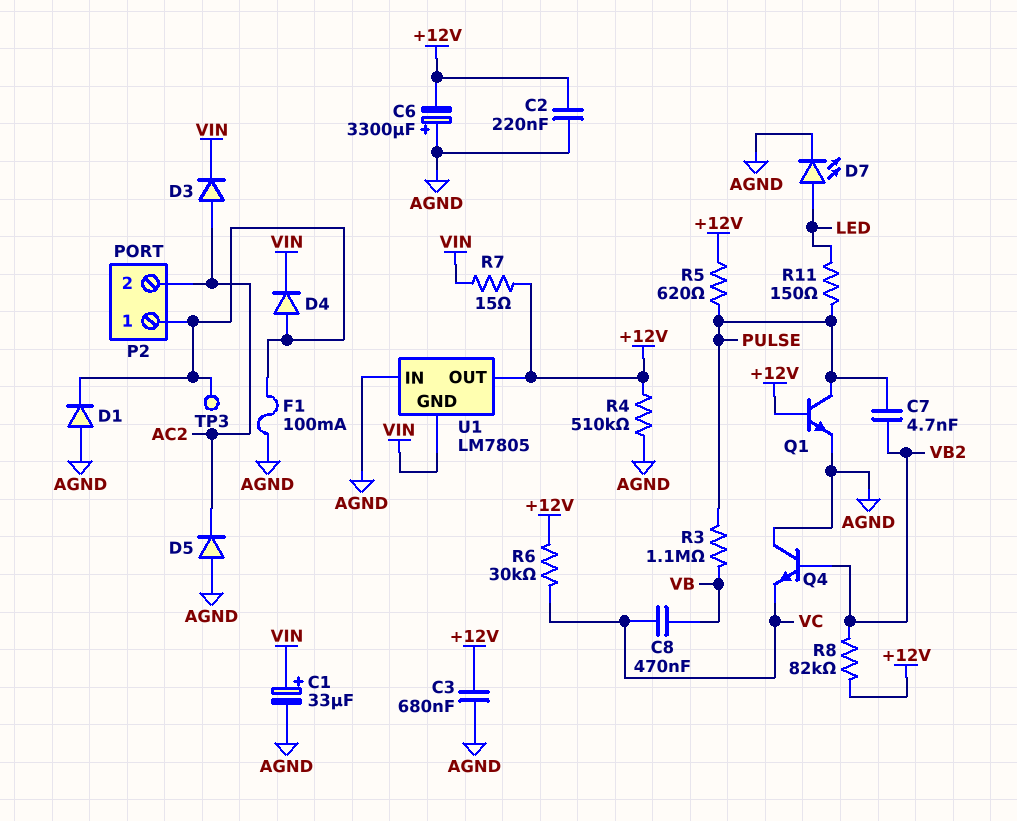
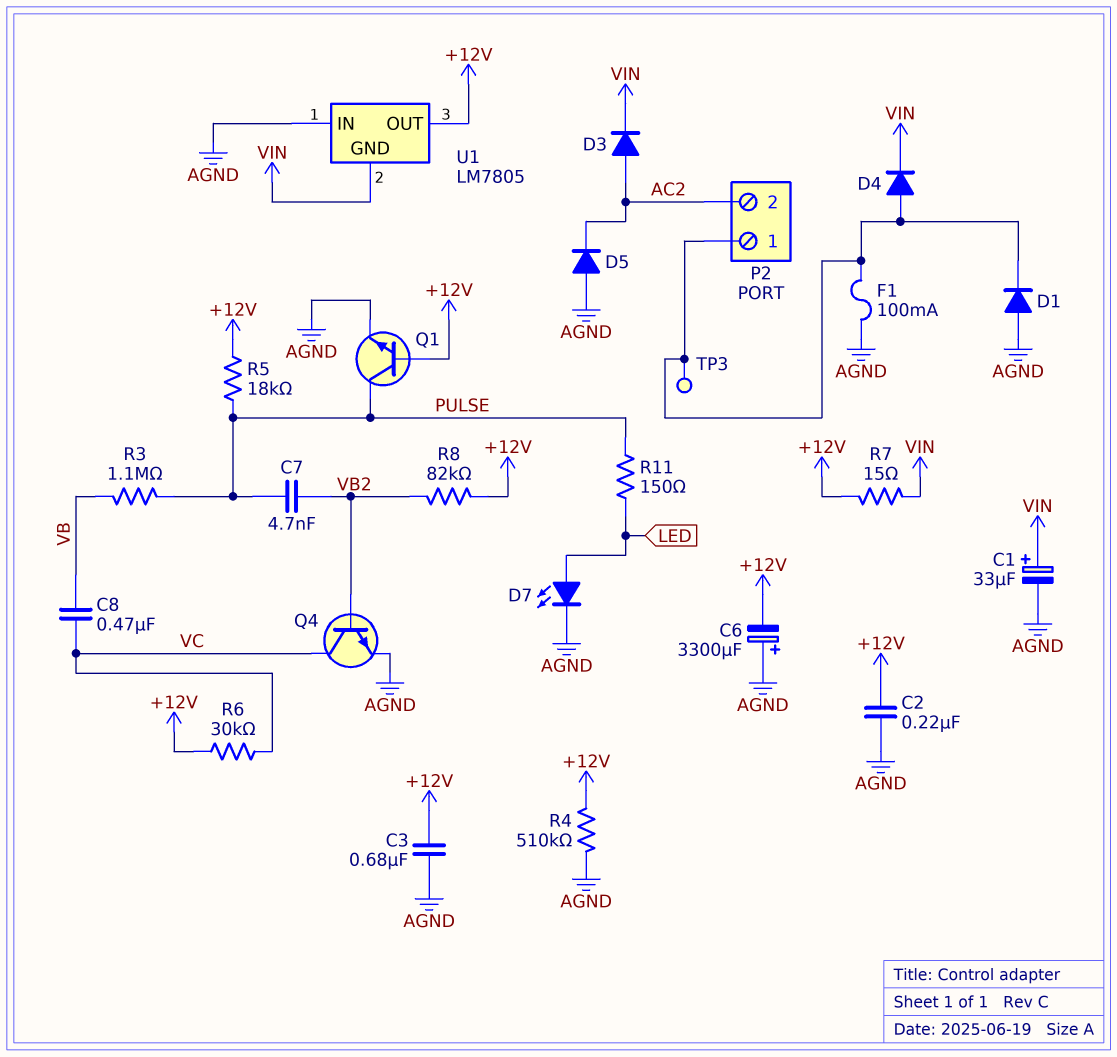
Q4: NPN (B VB2, C AGND, E VC) -> NPN (B VB2, C VC, E AGND)
R5: 620 (+12V, PULSE) -> 18k (+12V, PULSE)

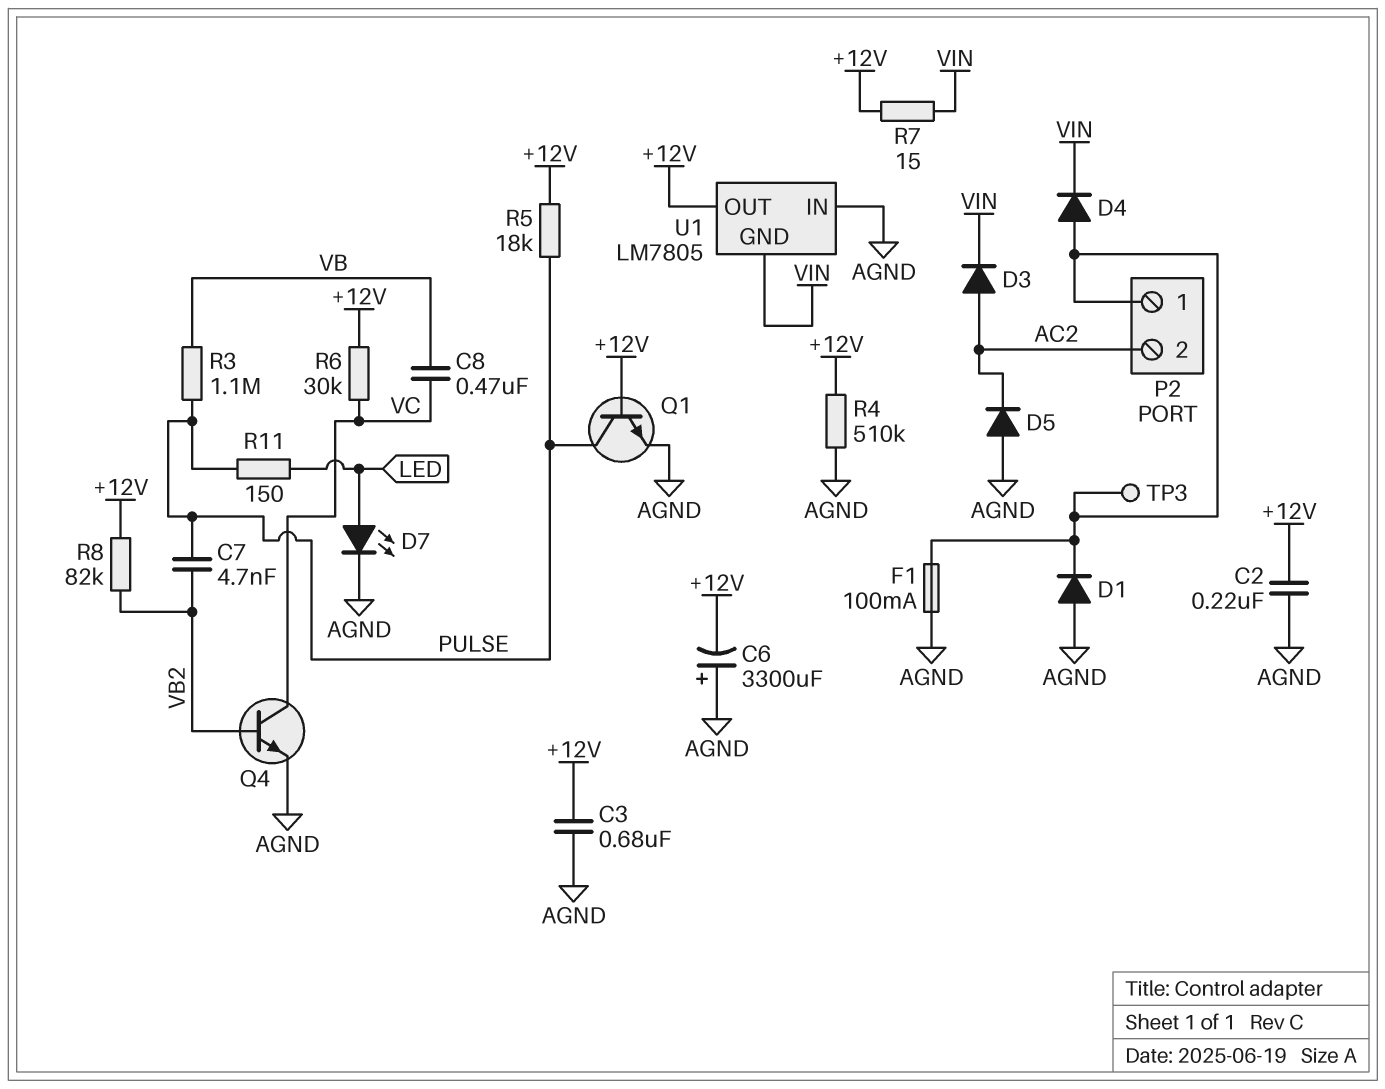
C1: 33uF (plus VIN, minus AGND) -> none

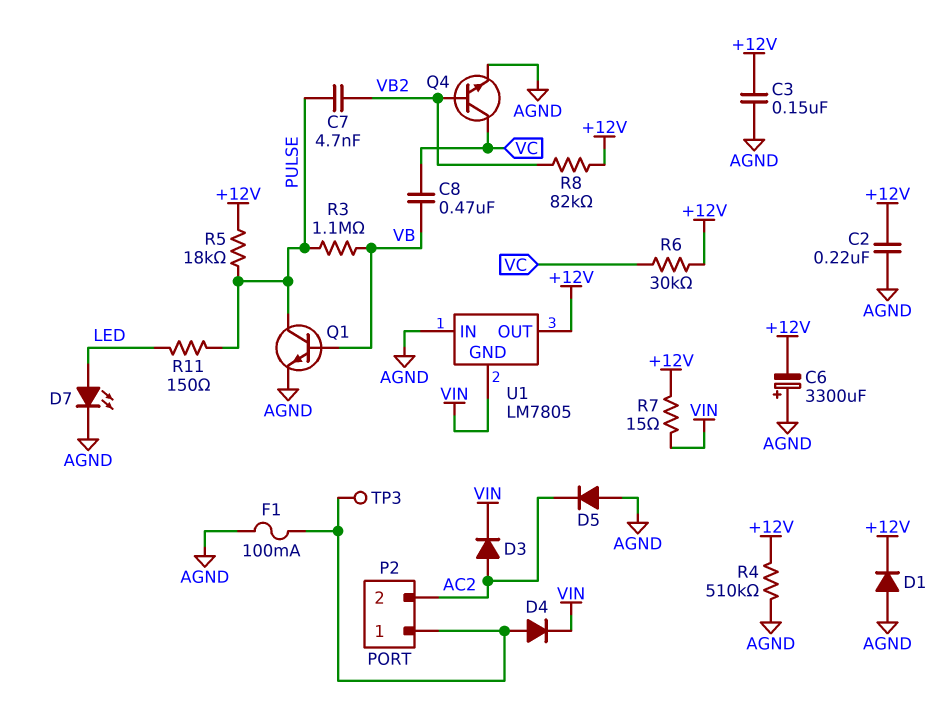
C3: 680nF (+12V, AGND) -> 150nF (+12V, AGND)
D1: diode (A AGND, K P2/1) -> diode (A AGND, K +12V)
Q1: NPN (B +12V, C PULSE, E AGND) -> NPN (B VB, C PULSE, E AGND)

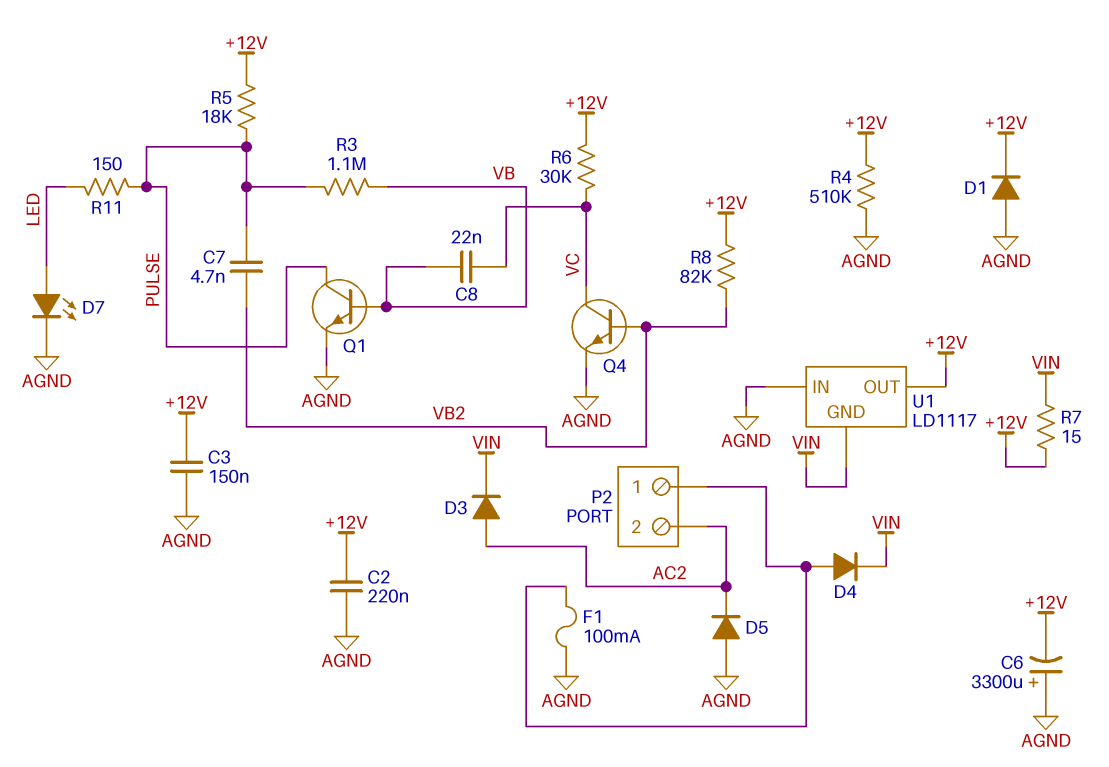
C8: 470nF (VB, VC) -> 22nF (VB, VC)
TP3: test point (P2/1) -> none
U1: LM7805 -> LD1117

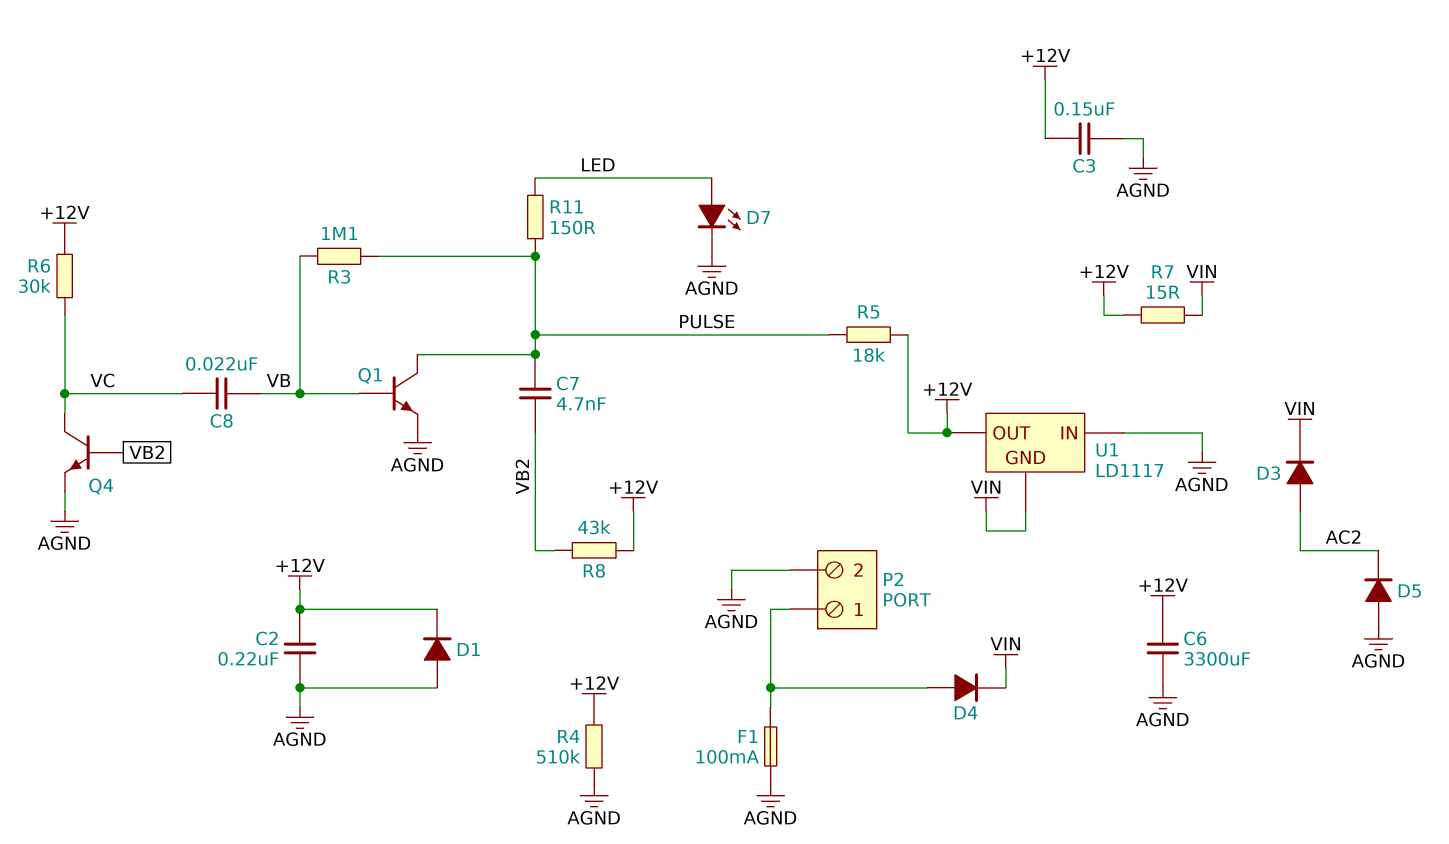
C6: 3300uF (plus AGND, minus +12V) -> 3300uF (+12V, AGND)
P2 pin 2: AC2 -> AGND
R8: 82k (+12V, VB2) -> 43k (+12V, VB2)

